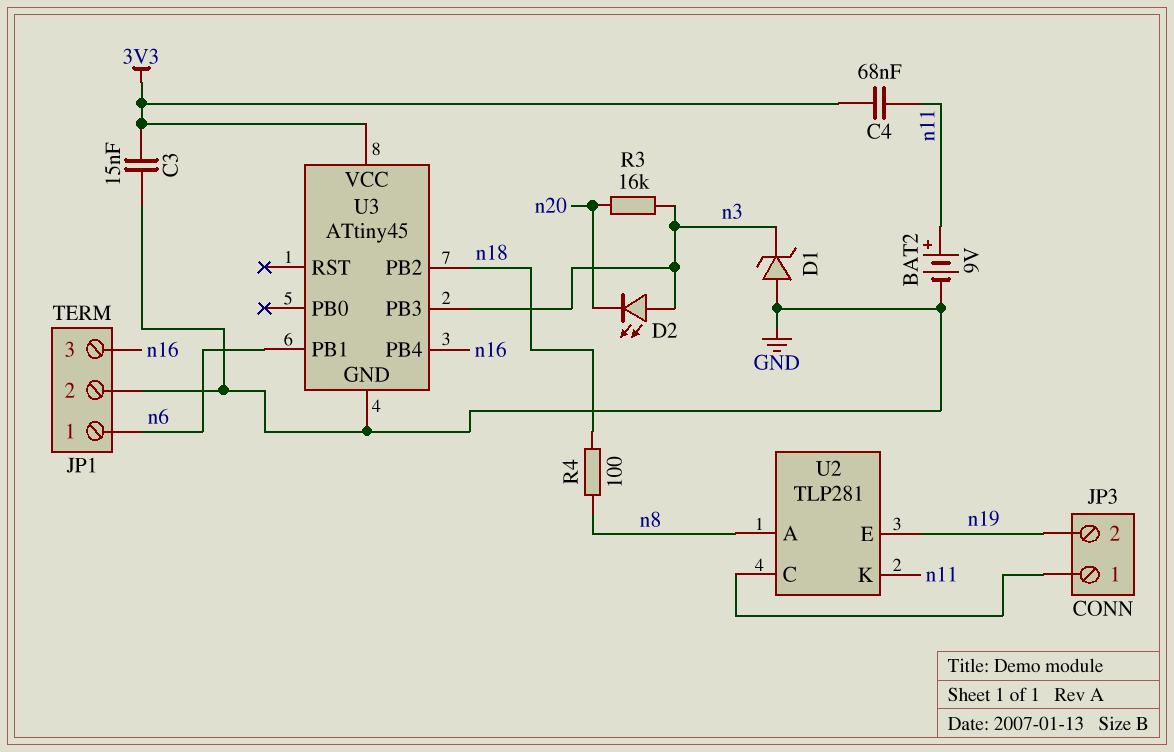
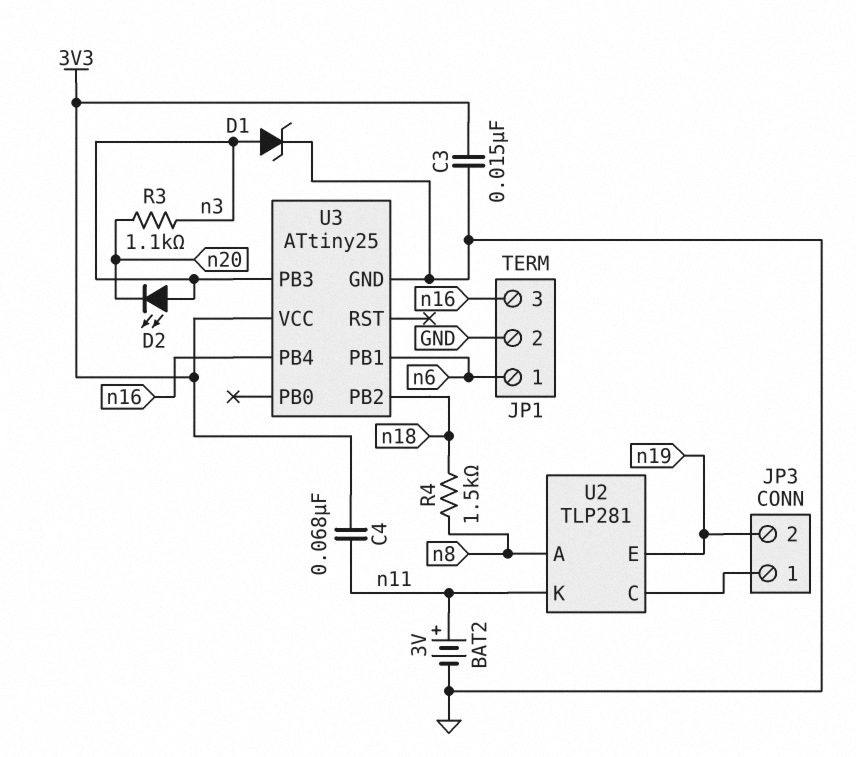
BAT2: 9V (plus n11, minus GND) -> 3V (plus n11, minus GND)
D1: zener (A GND, K n3) -> zener (A n3, K GND)
R3: 16k (n3, n20) -> 1.1k (n3, n20)
R4: 100 (n8, n18) -> 1.5k (n8, n18)
U3: ATtiny45 -> ATtiny25

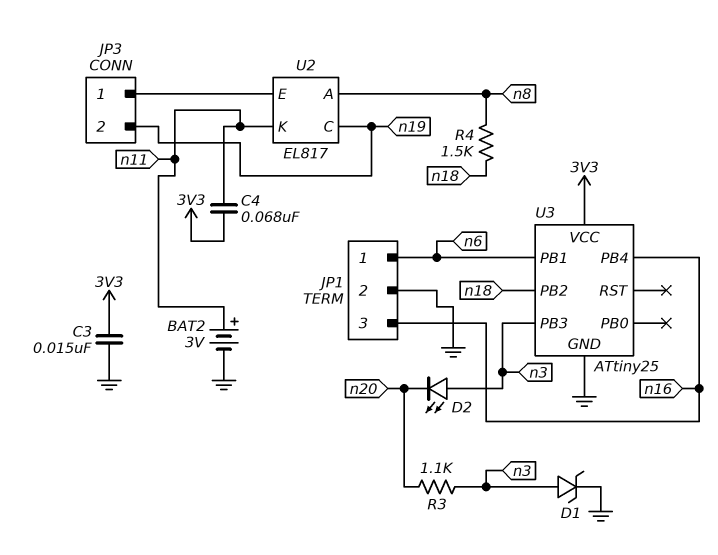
U2: TLP281 -> EL817
U2 pin C: JP3/1 -> n19
U2 pin E: n19 -> JP3/1

